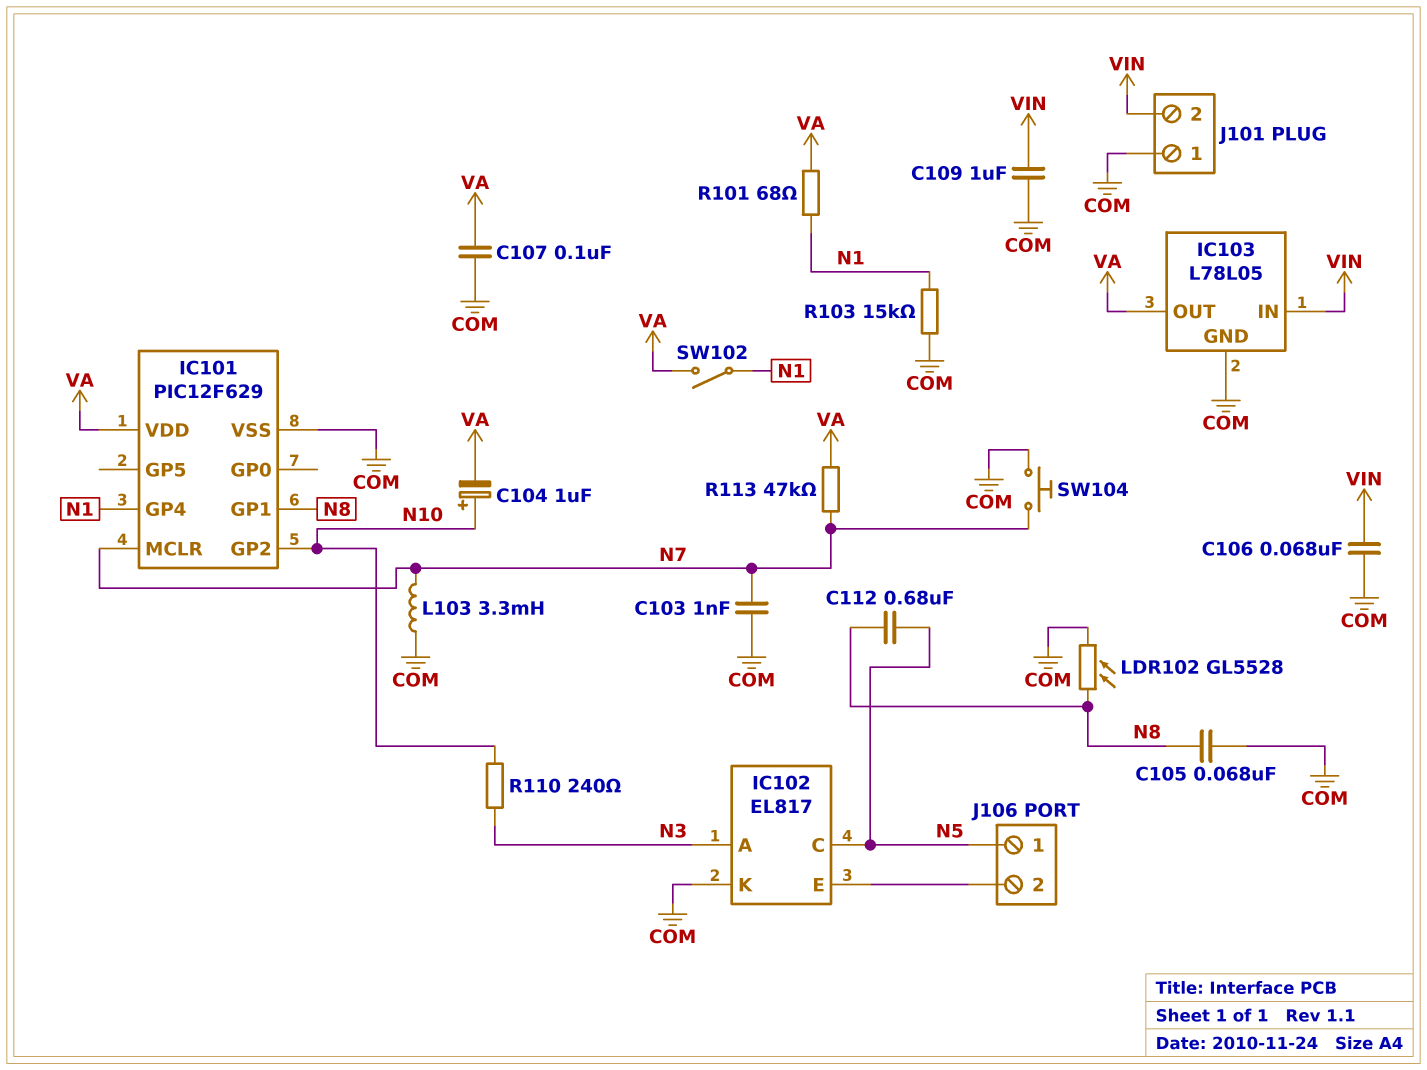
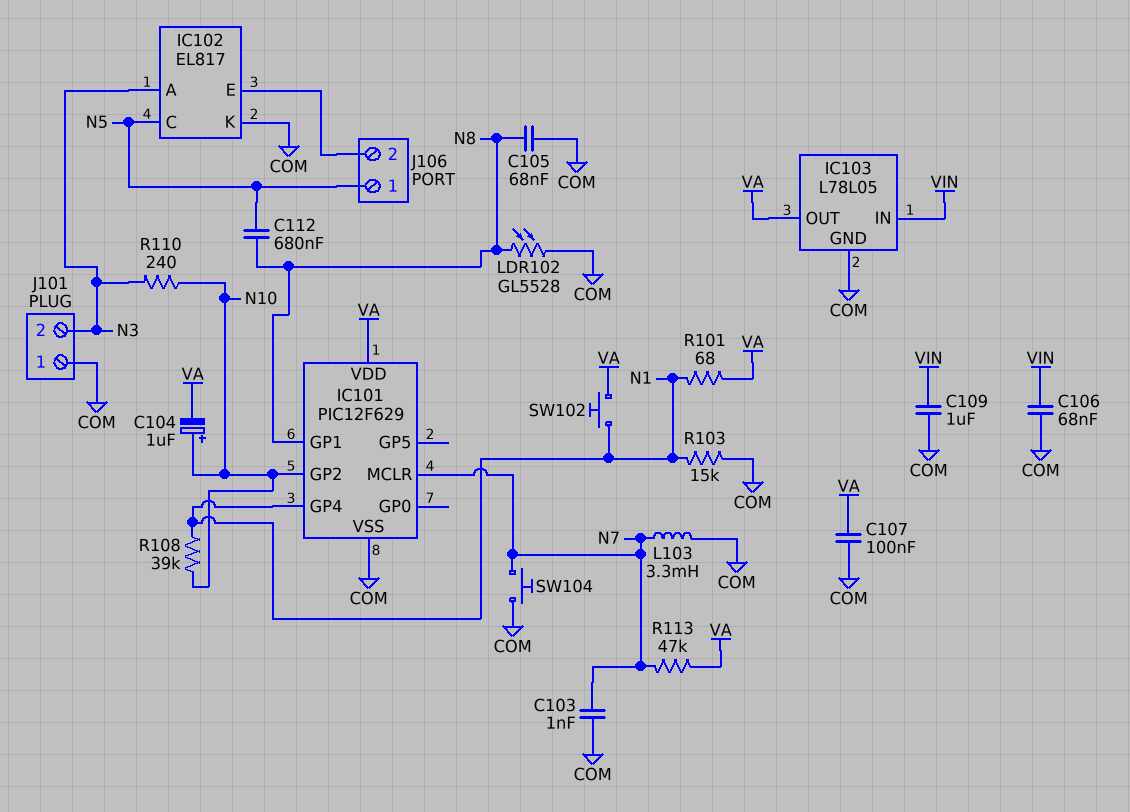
J101 pin 2: VIN -> N3
R108: none -> 39k (N1, N10)
SW102: switch (N1, VA) -> button (N1, VA)

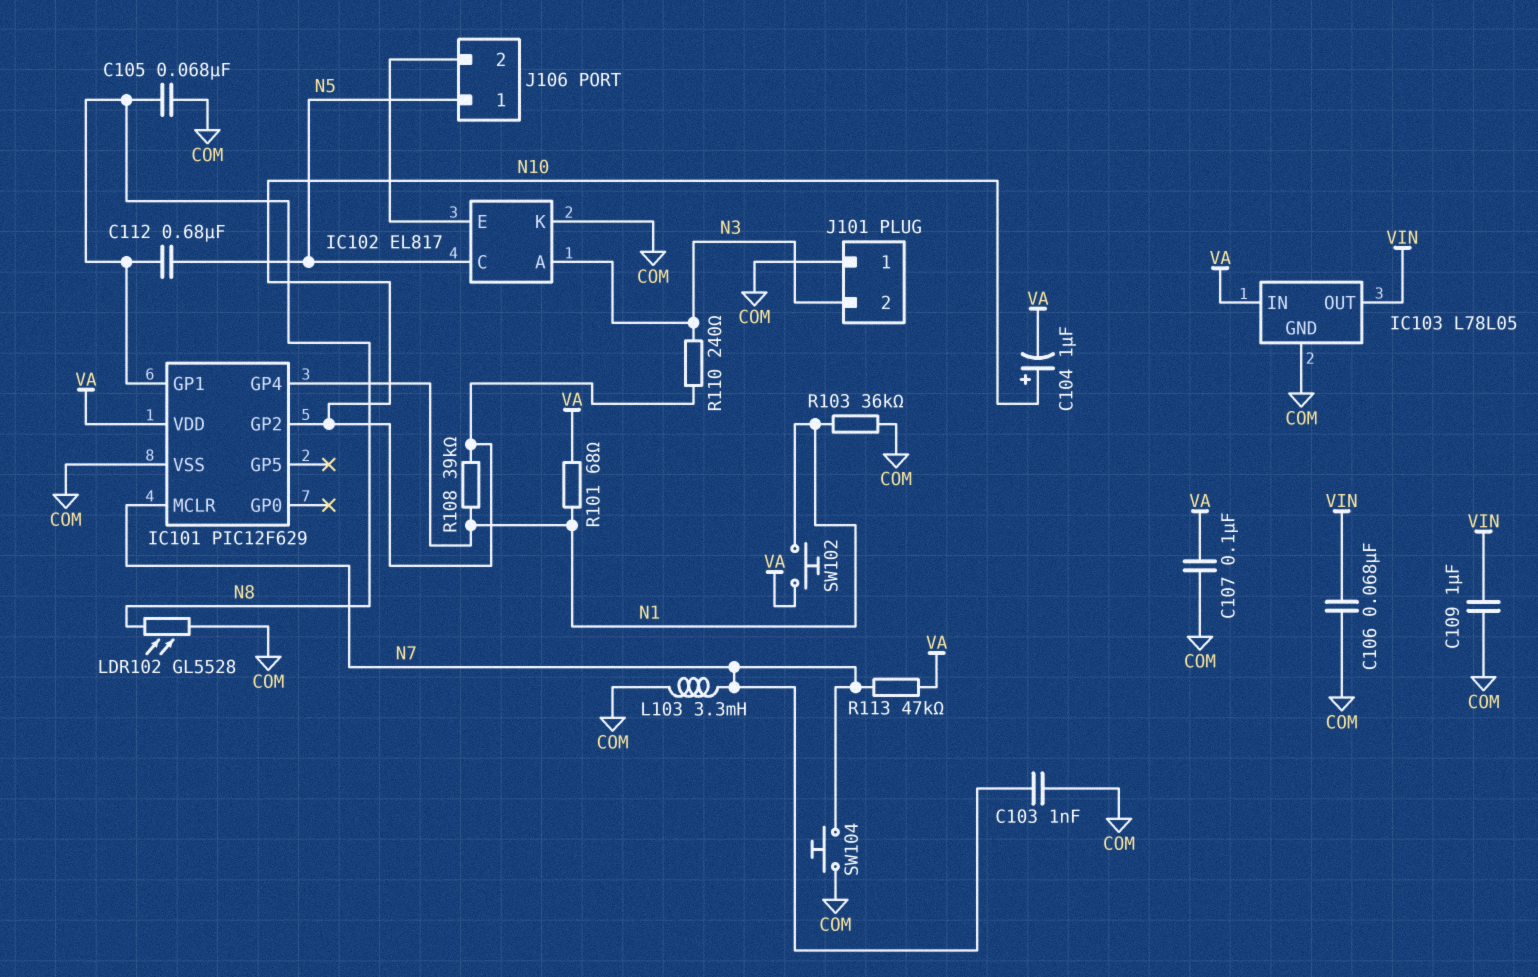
IC103 pin IN: VIN -> VA
IC103 pin OUT: VA -> VIN
R103: 15k (COM, N1) -> 36k (COM, N1)

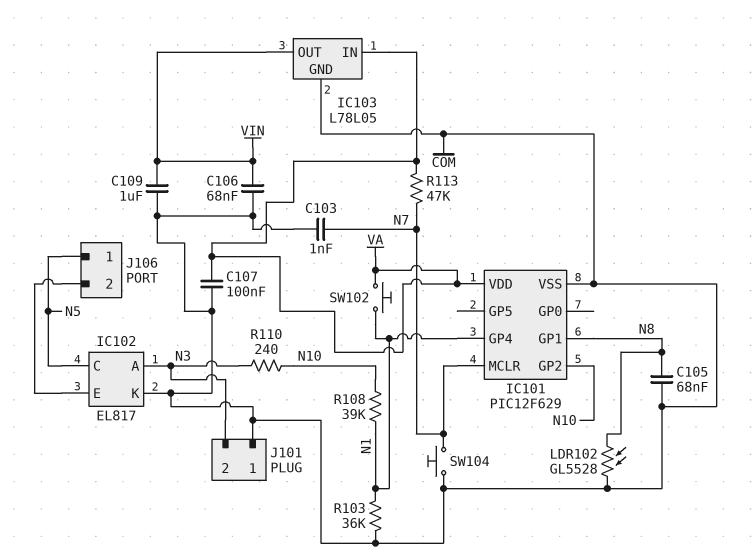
C104: 1uF (plus N10, minus VA) -> none
C112: 680nF (N5, N8) -> none
L103: 3.3mH (COM, N7) -> none
R101: 68 (N1, VA) -> none

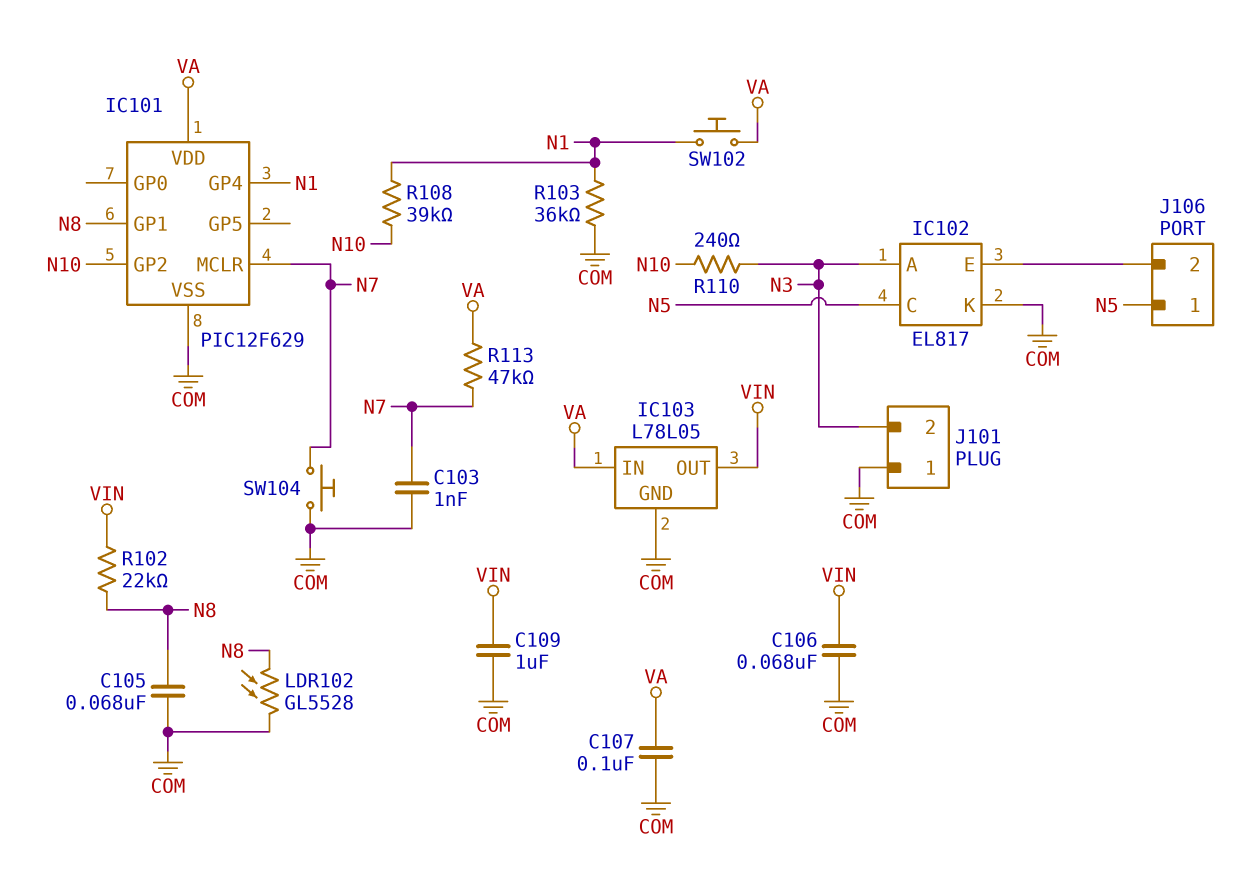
R102: none -> 22k (N8, VIN)

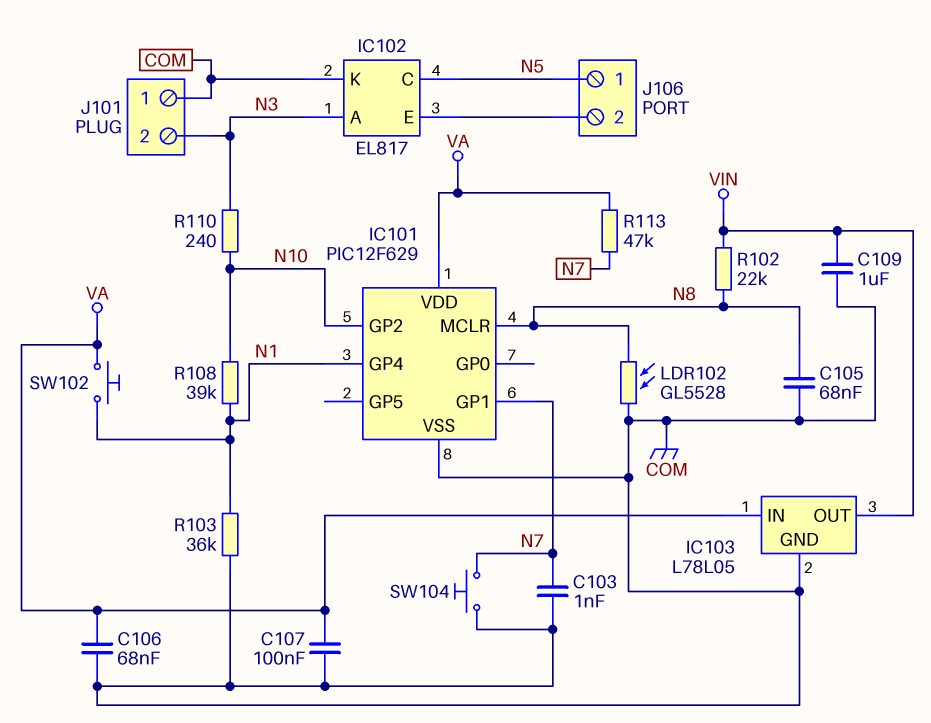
C106: 68nF (COM, VIN) -> 68nF (COM, VA)
IC101 pin GP1: N8 -> N7
IC101 pin MCLR: N7 -> N8

